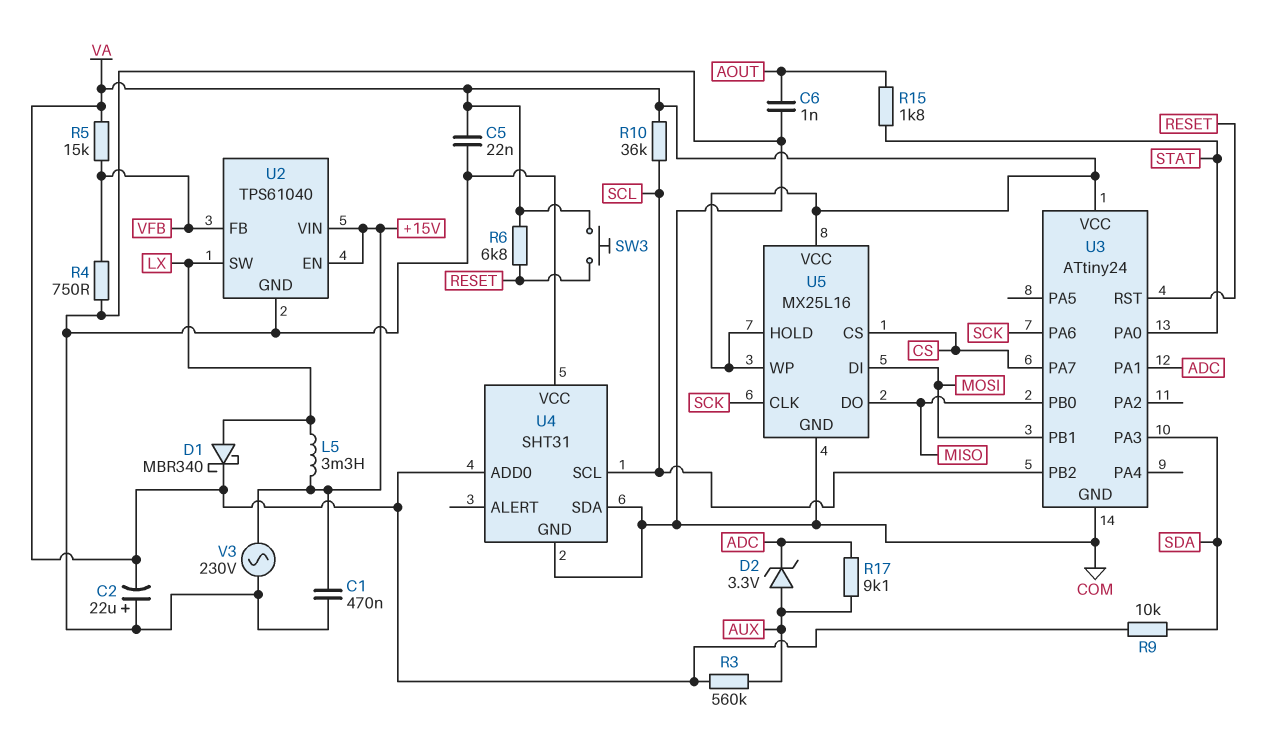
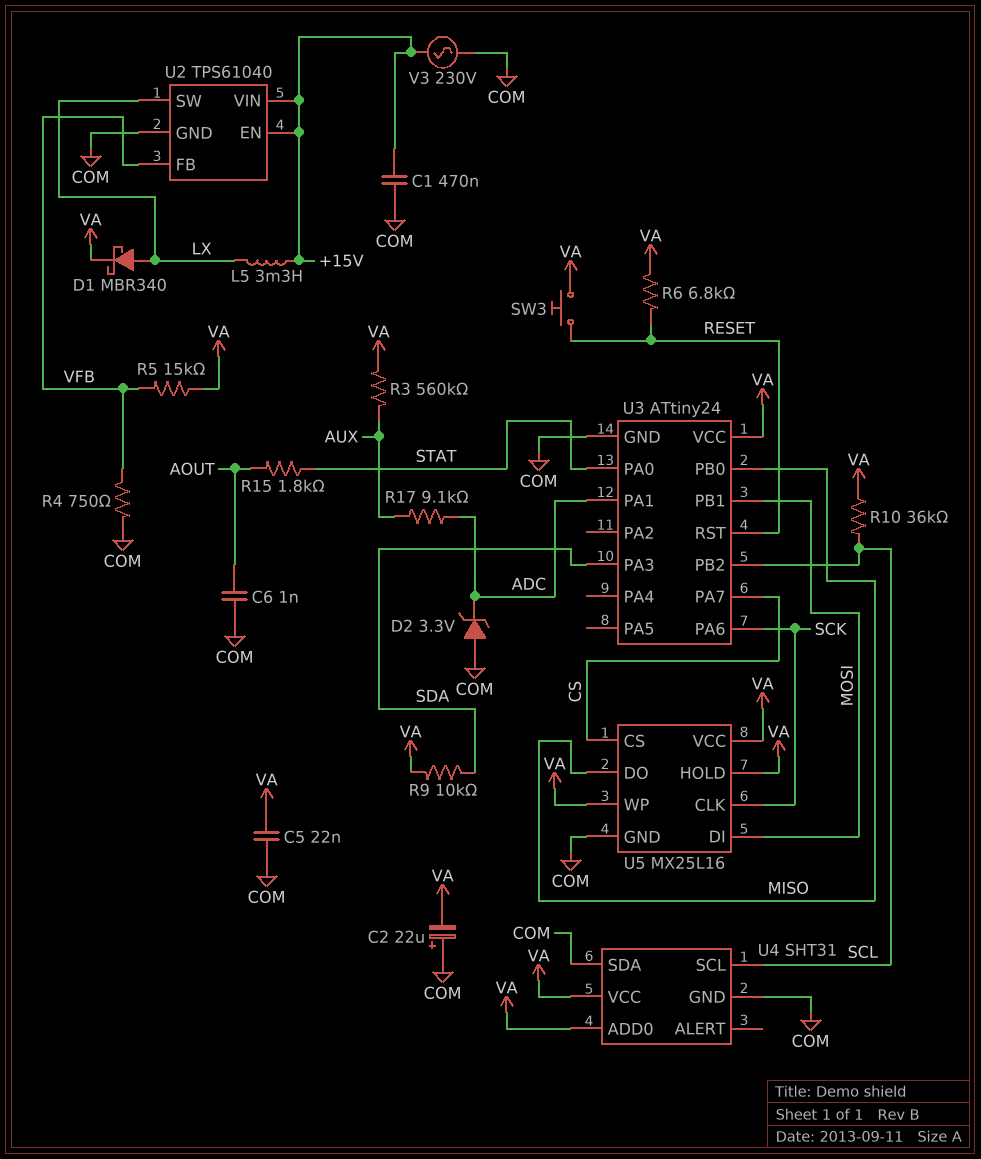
D2: zener 3.3V (A AUX, K ADC) -> zener 3.3V (A COM, K ADC)
U4 pin VCC: COM -> VA

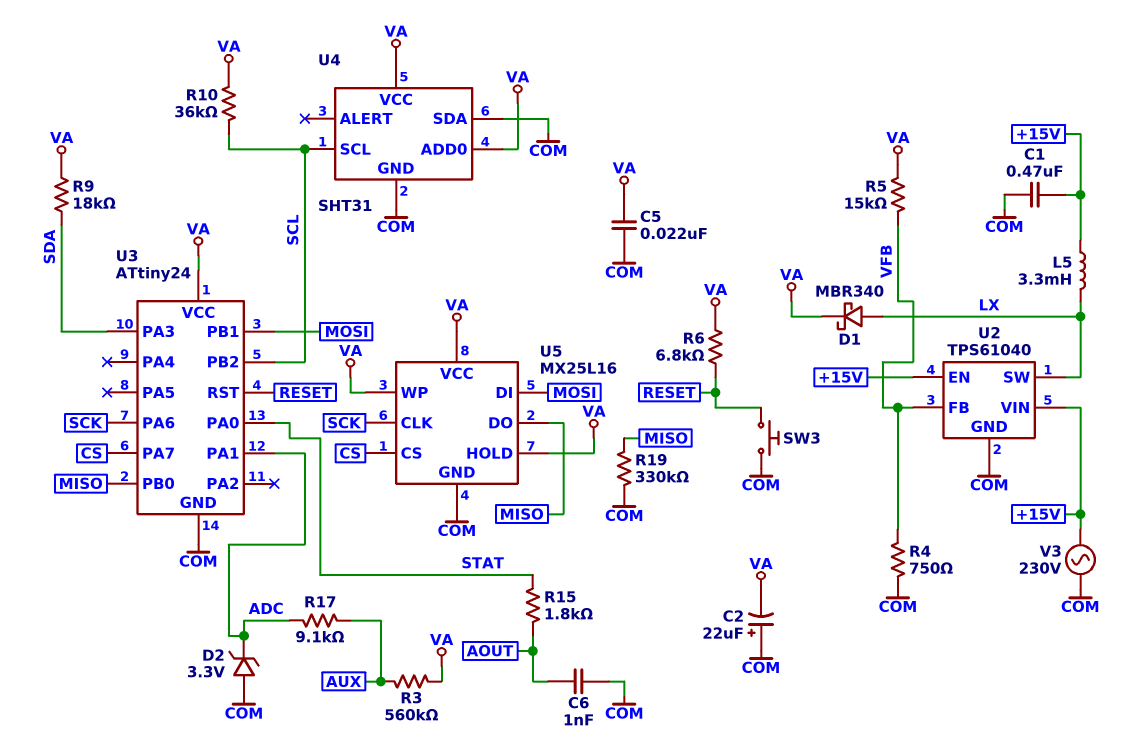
R9: 10k (SDA, VA) -> 18k (SDA, VA)
R19: none -> 330k (COM, MISO)
SW3: button (RESET, VA) -> button (COM, RESET)

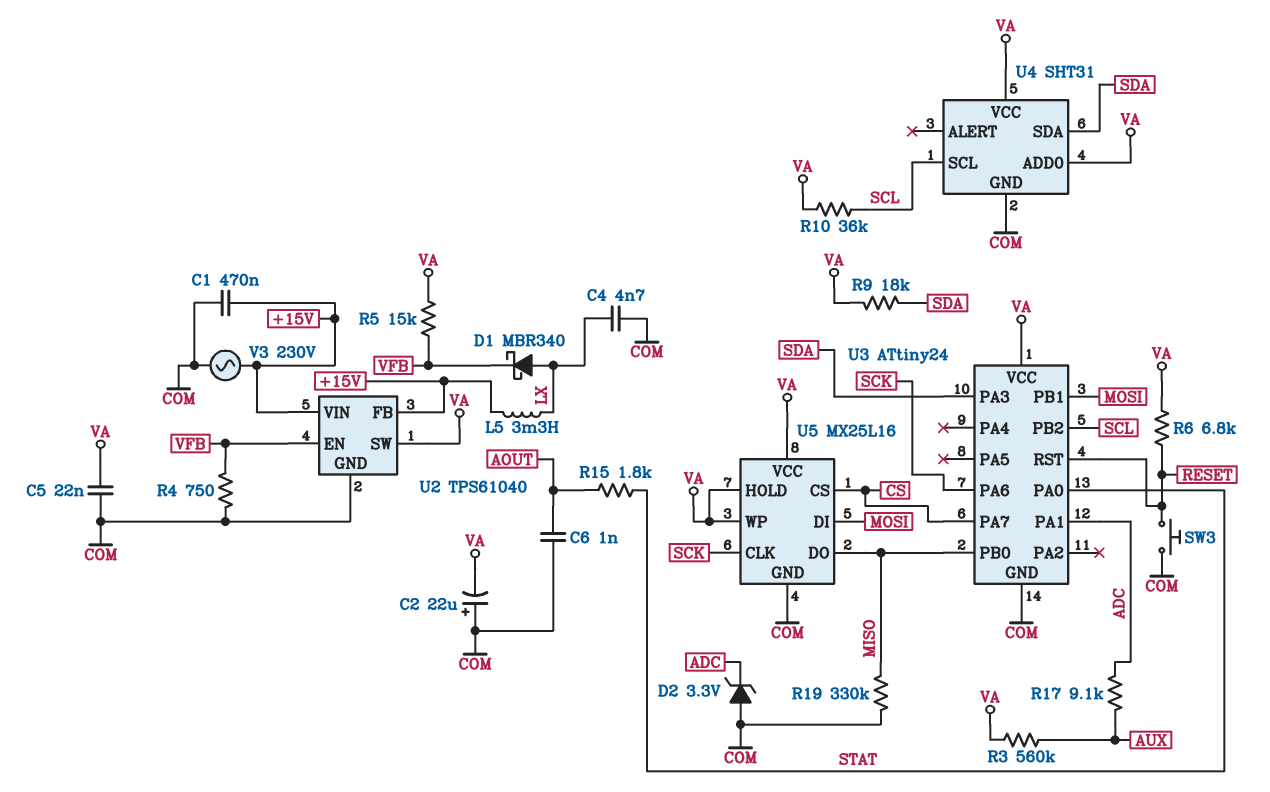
C4: none -> 4.7nF (COM, LX)
D1: schottky MBR340 (A LX, K VA) -> schottky MBR340 (A LX, K VFB)
U2 pin EN: +15V -> VFB
U2 pin FB: VFB -> +15V
U2 pin SW: LX -> VA
U4 pin SDA: COM -> SDA

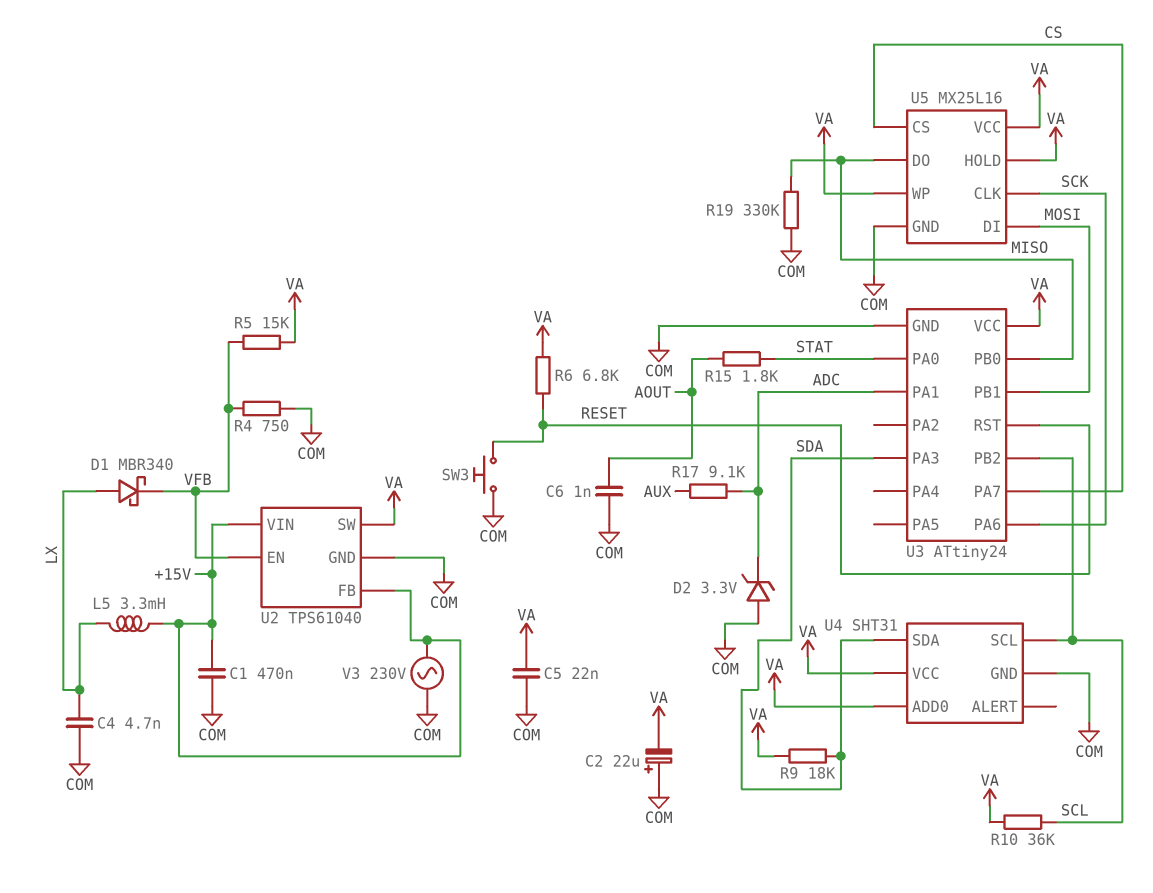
R3: 560k (AUX, VA) -> none

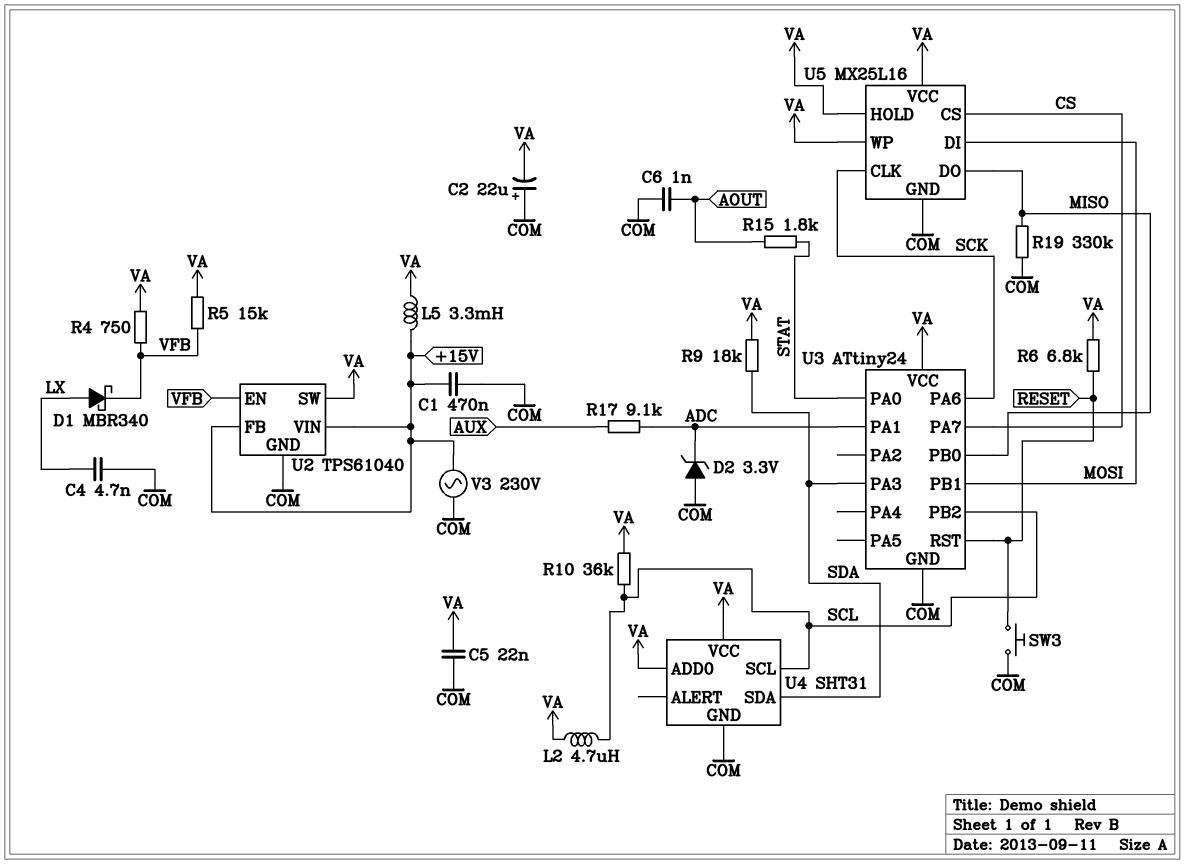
L2: none -> 4.7uH (SCL, VA)
L5: 3.3mH (+15V, LX) -> 3.3mH (+15V, VA)
R4: 750 (COM, VFB) -> 750 (VA, VFB)

